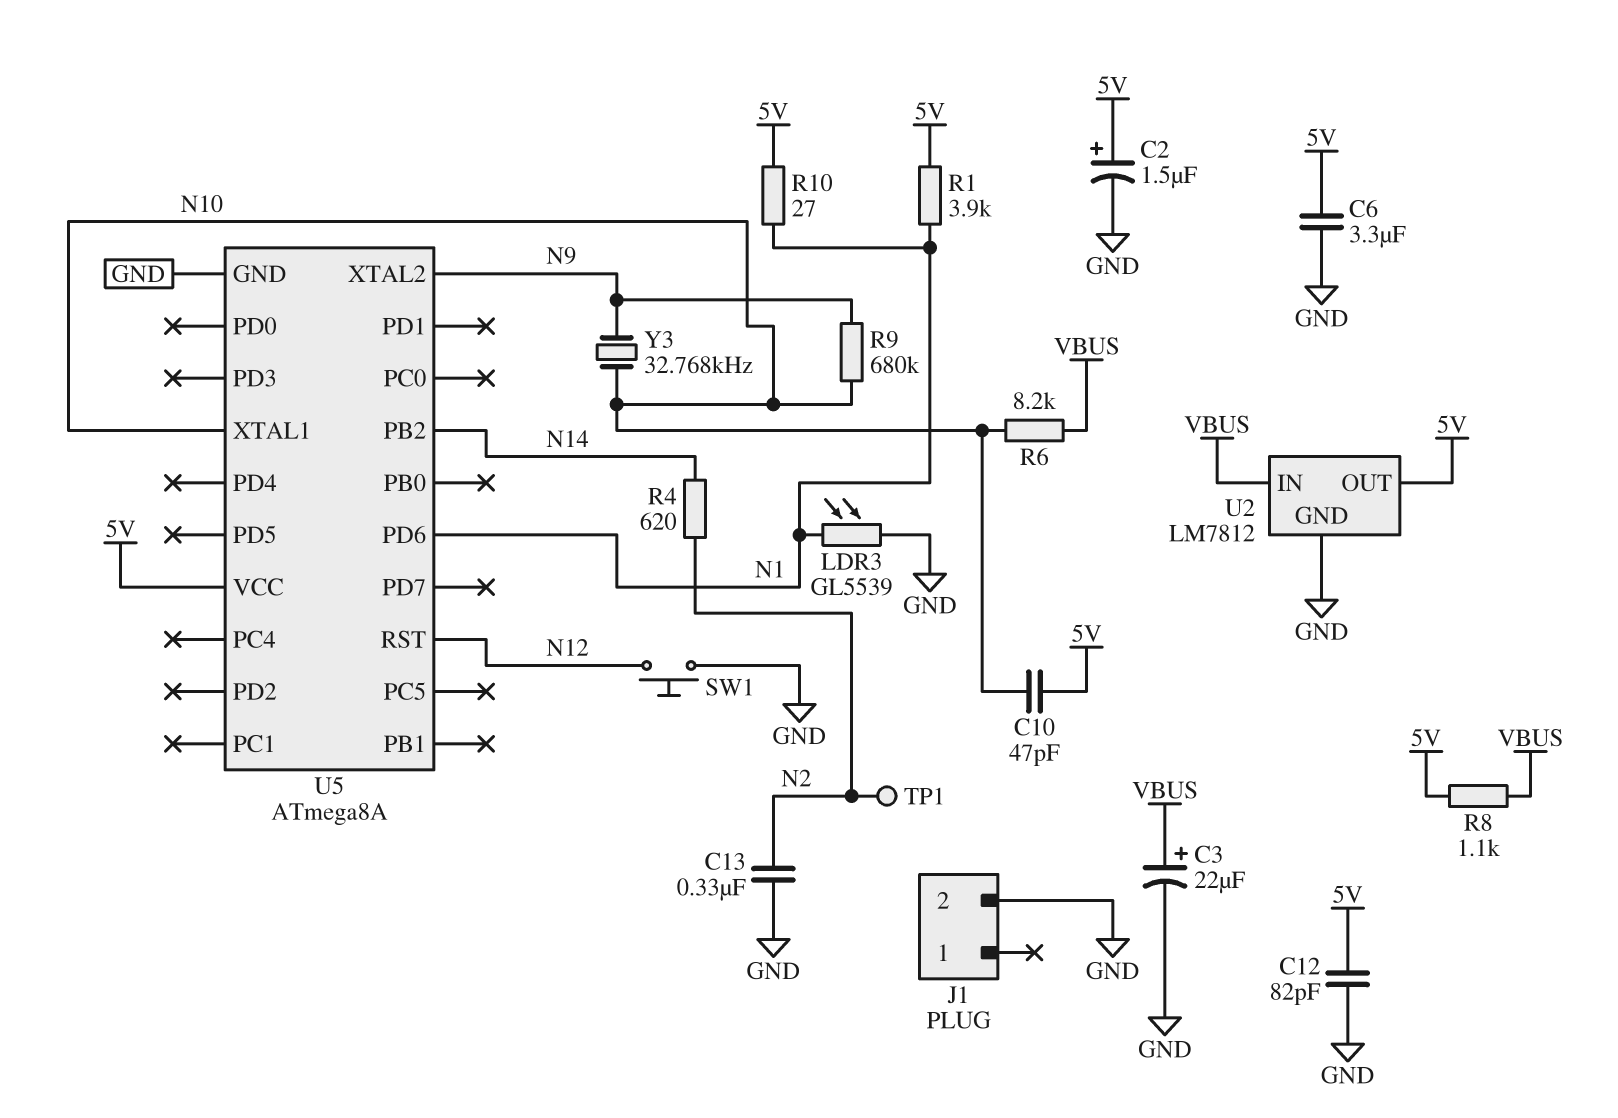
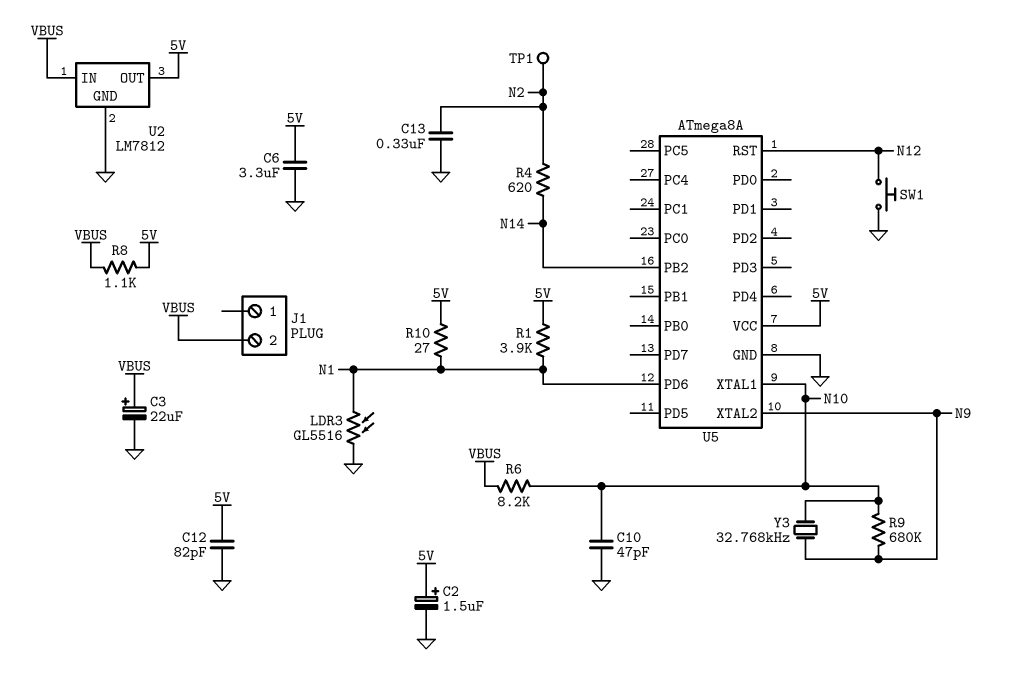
C10: 47pF (5V, N10) -> 47pF (GND, N10)
J1 pin 2: GND -> VBUS
LDR3: GL5539 (GND, N1) -> GL5516 (GND, N1)

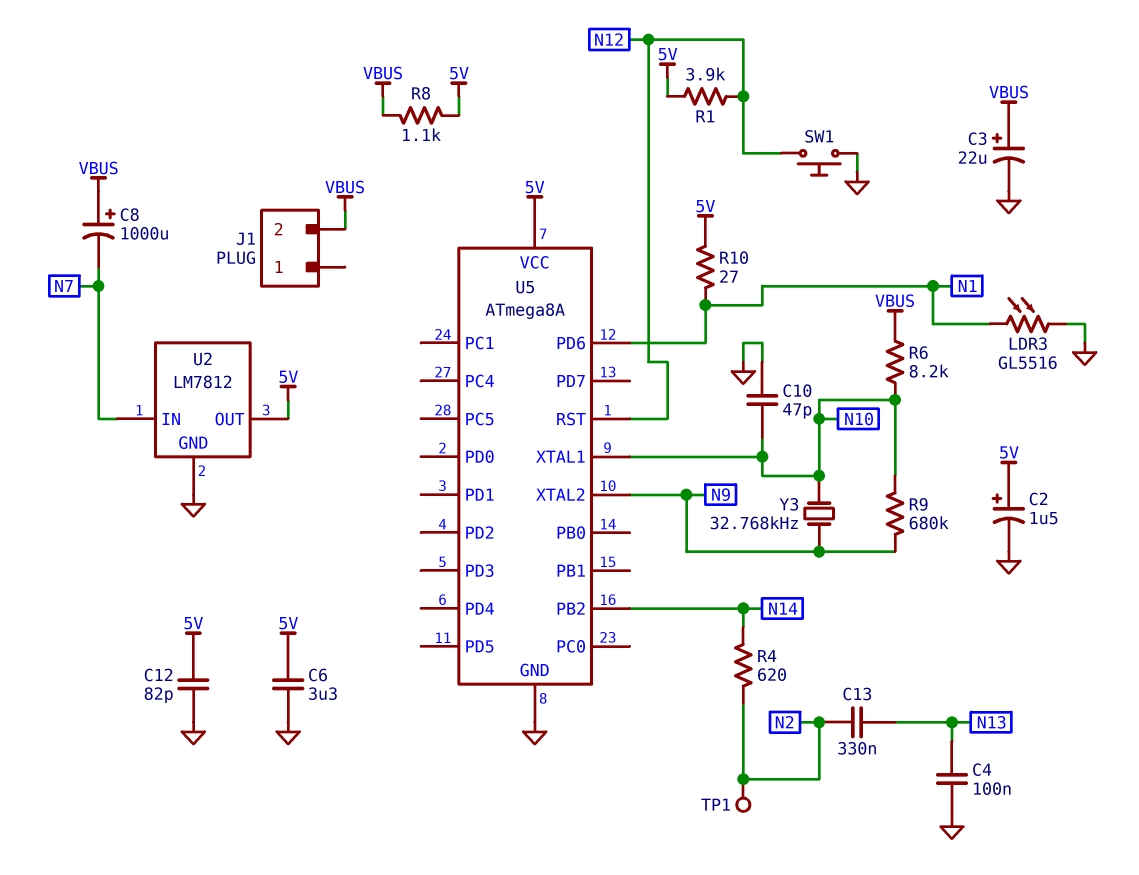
C4: none -> 100nF (GND, N13)
C8: none -> 1000uF (plus VBUS, minus N7)
C13: 330nF (GND, N2) -> 330nF (N2, N13)
R1: 3.9k (5V, N1) -> 3.9k (5V, N12)
U2 pin IN: VBUS -> N7

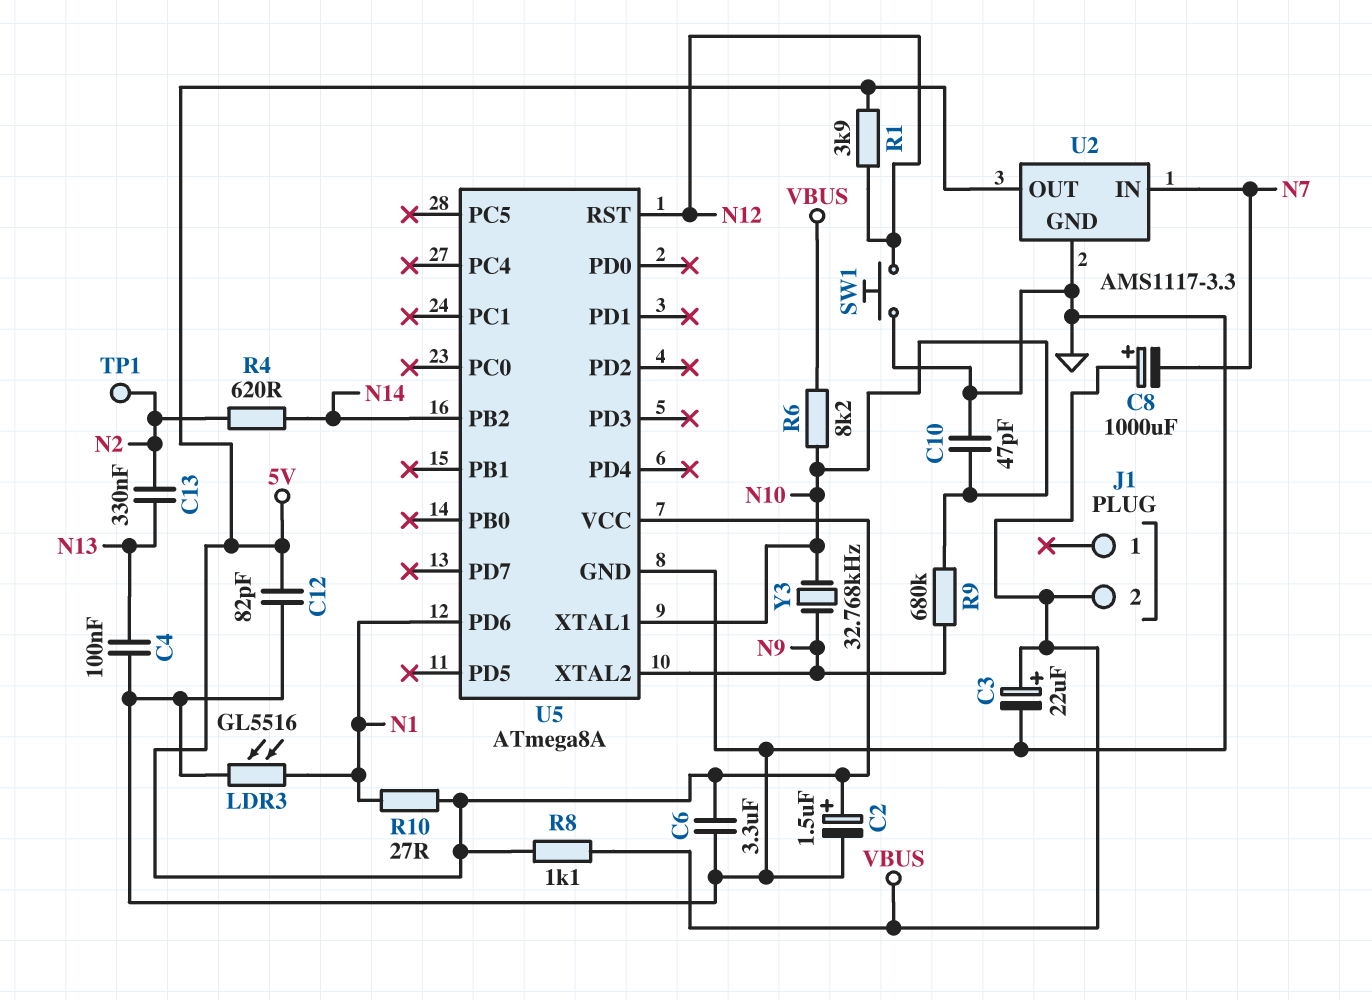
U2: LM7812 -> AMS1117-3.3

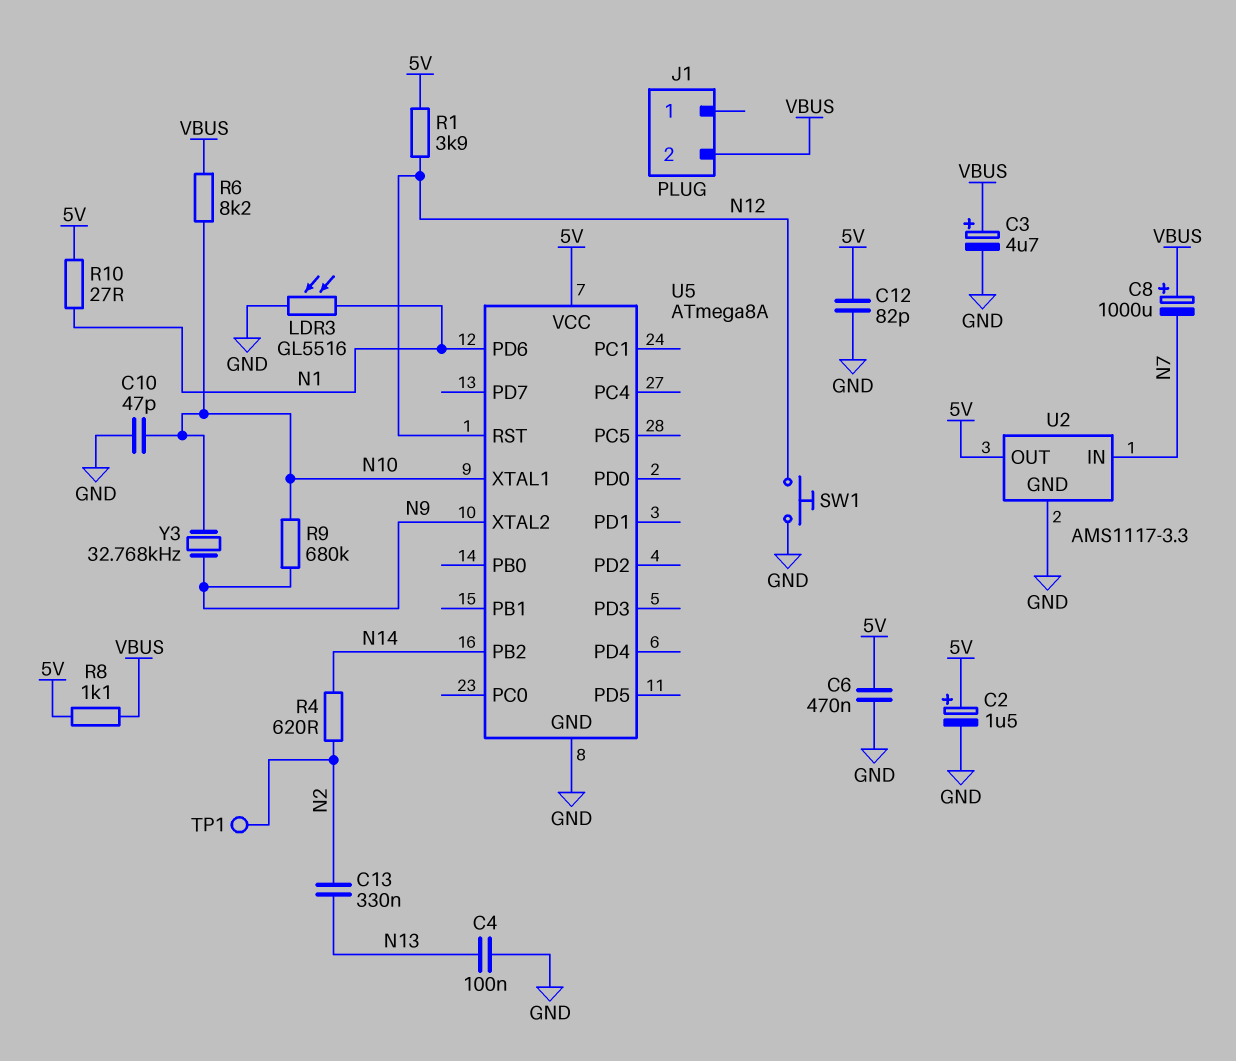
C3: 22uF (plus VBUS, minus GND) -> 4.7uF (plus VBUS, minus GND)
C6: 3.3uF (5V, GND) -> 470nF (5V, GND)

